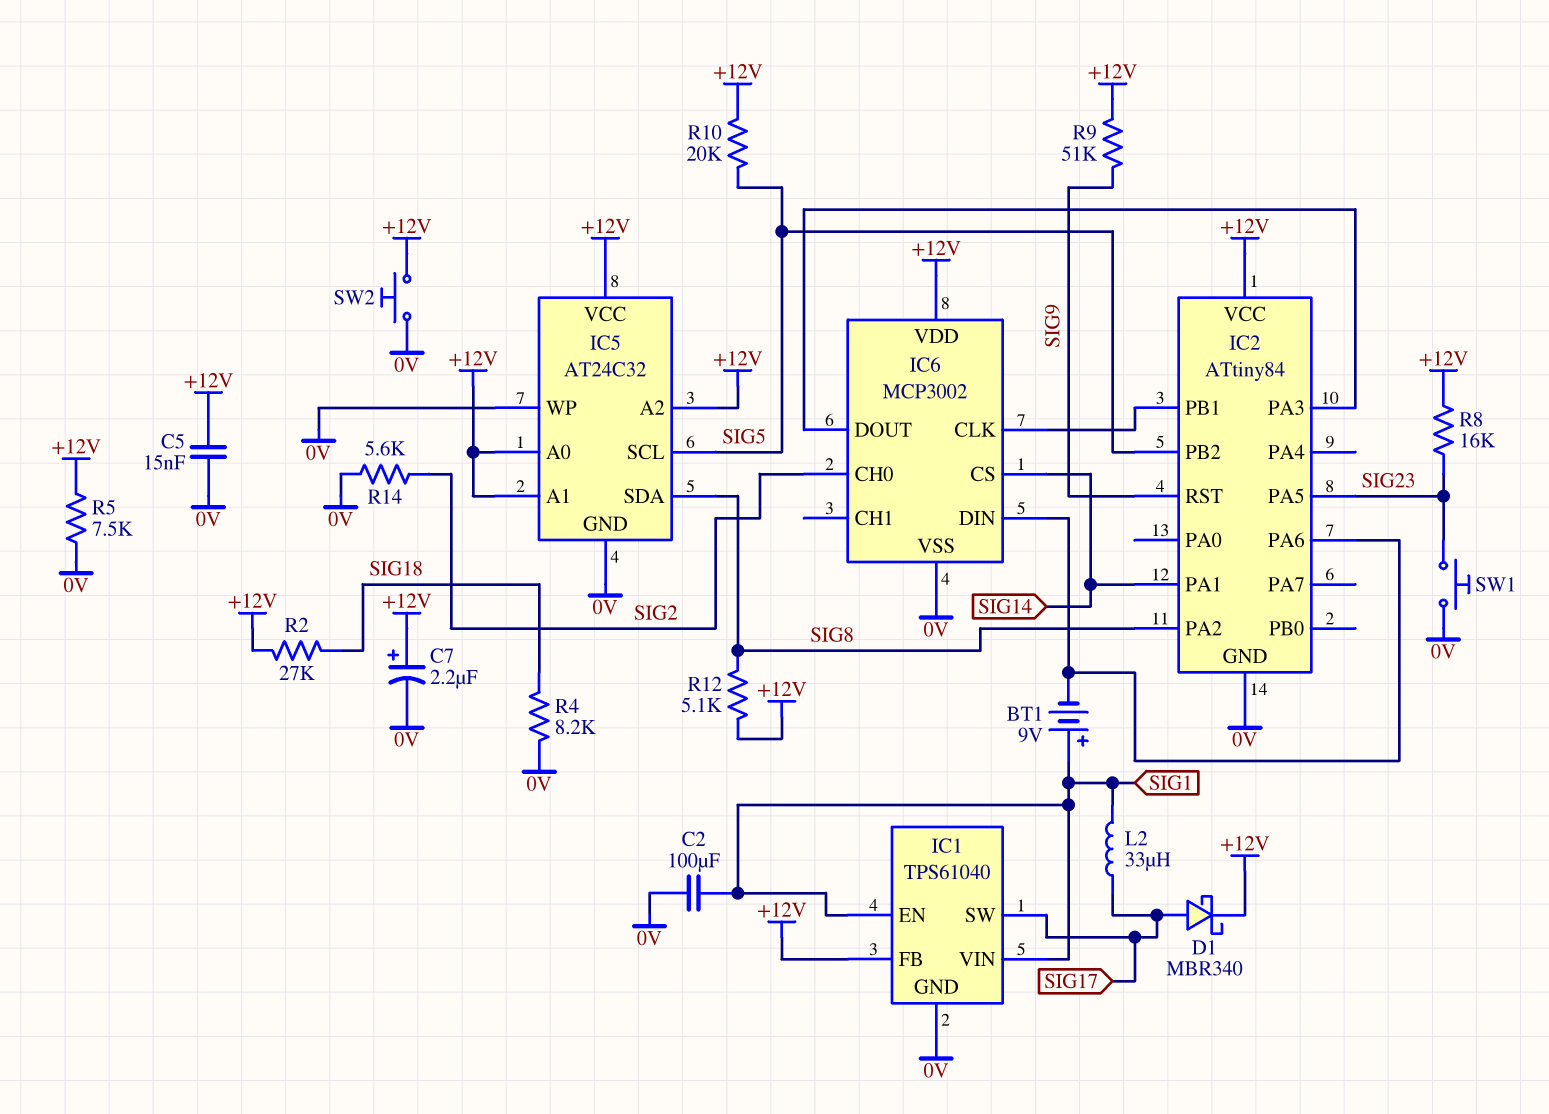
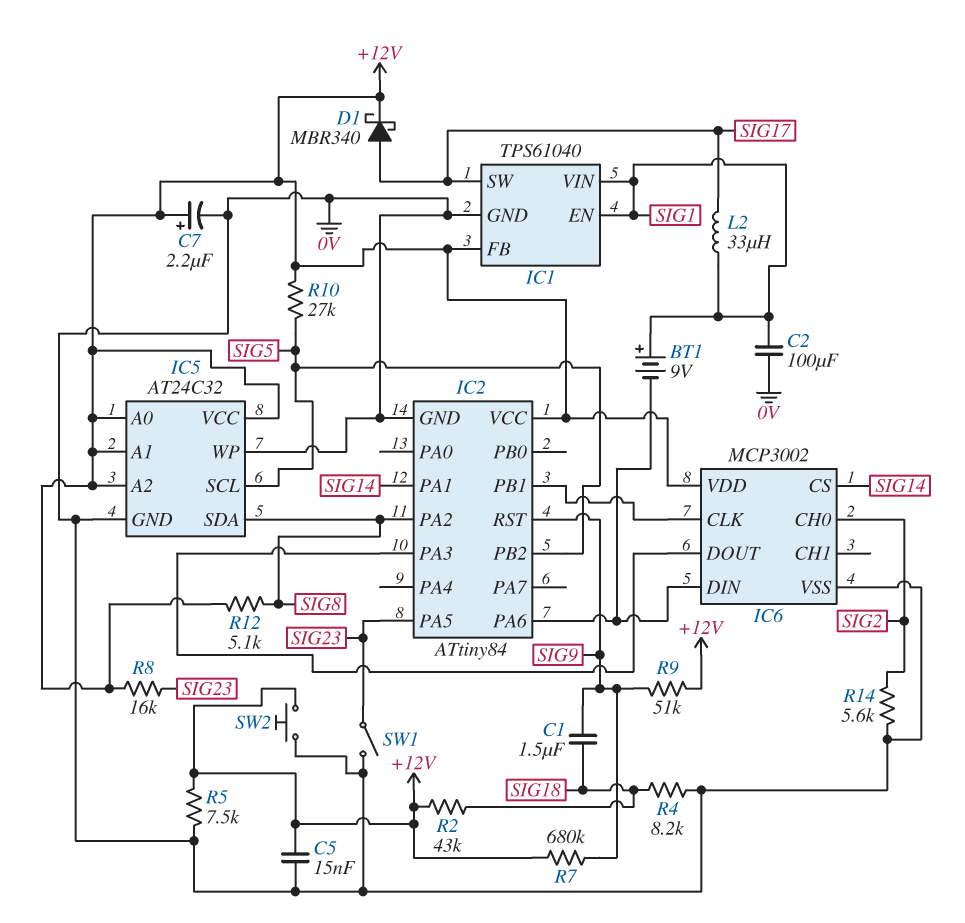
C1: none -> 1.5uF (SIG9, SIG18)
R2: 27k (+12V, SIG18) -> 43k (+12V, SIG18)
R7: none -> 680k (+12V, SIG9)
R10: 20k (+12V, SIG5) -> 27k (+12V, SIG5)
SW1: button (0V, SIG23) -> switch (0V, SIG23)

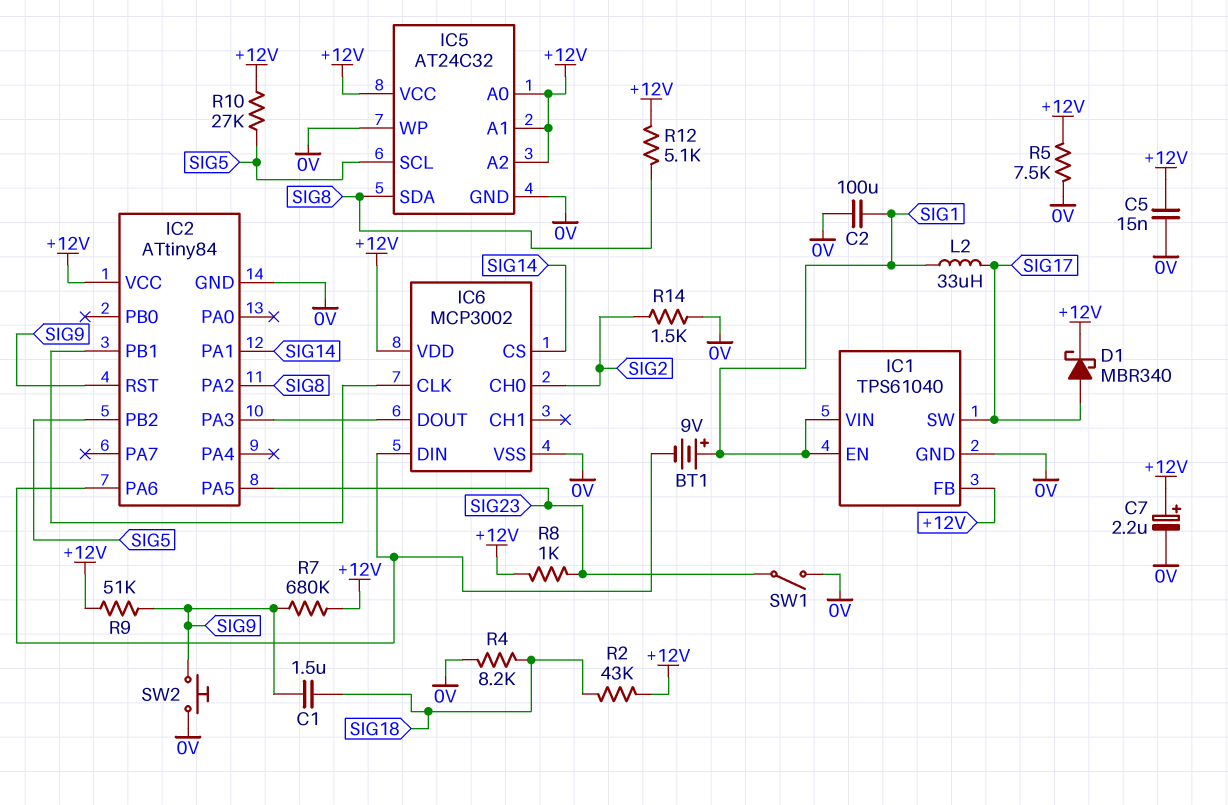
R8: 16k (+12V, SIG23) -> 1k (+12V, SIG23)
R14: 5.6k (0V, SIG2) -> 1.5k (0V, SIG2)
SW2: button (+12V, 0V) -> button (0V, SIG9)

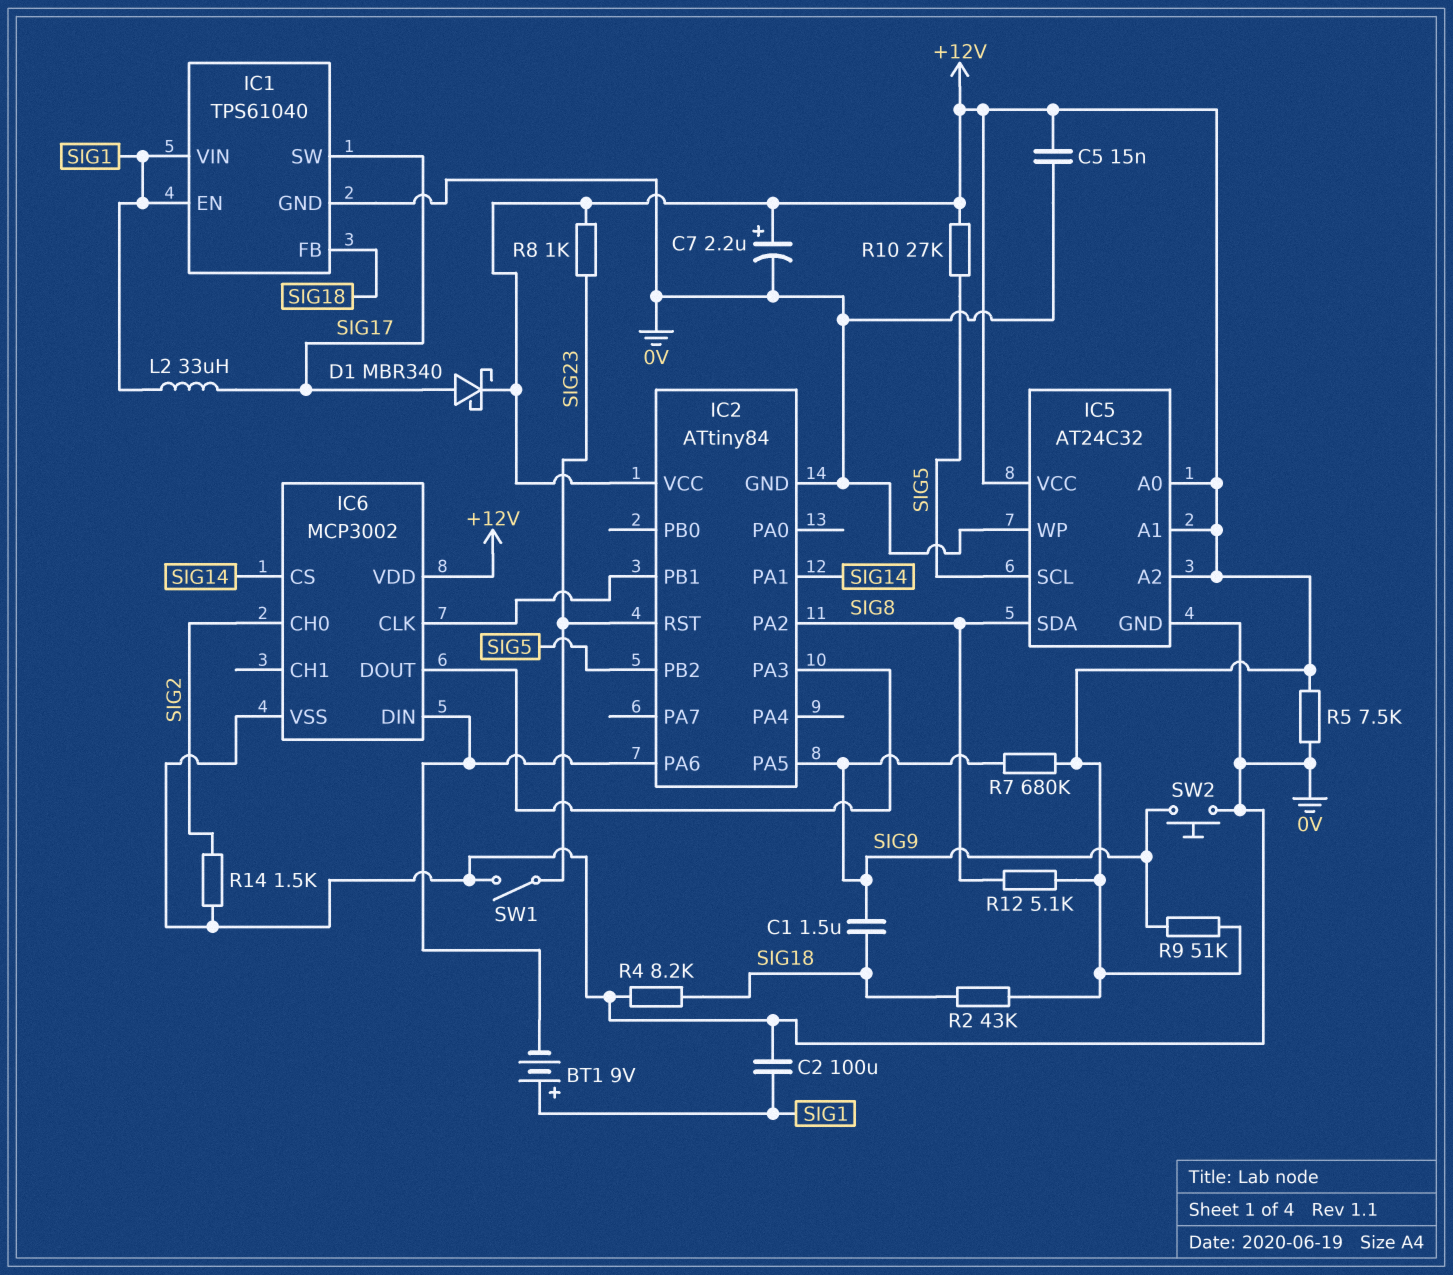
IC1 pin FB: +12V -> SIG18
IC2 pin PA5: SIG23 -> SIG9
IC2 pin RST: SIG9 -> SIG23

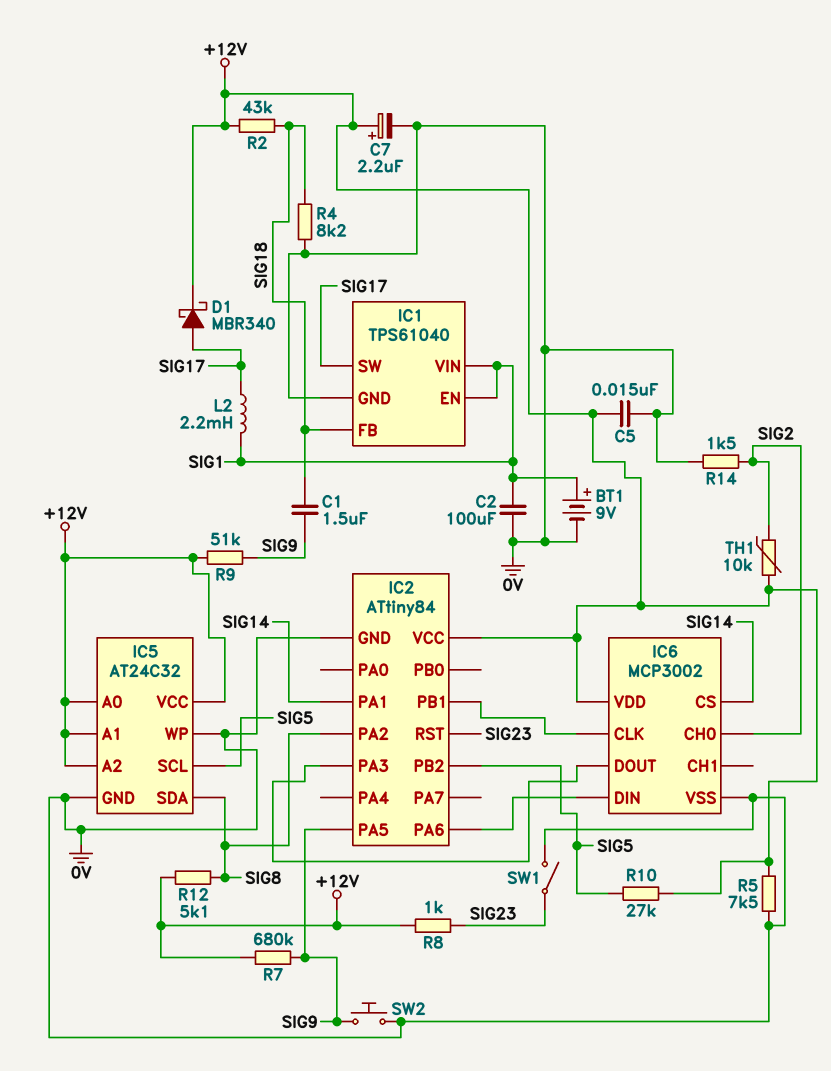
BT1: 9V (plus SIG1, minus IC2/PA6) -> 9V (plus SIG1, minus 0V)
L2: 33uH (SIG1, SIG17) -> 2.2mH (SIG1, SIG17)
TH1: none -> 10k (+12V, SIG2)

